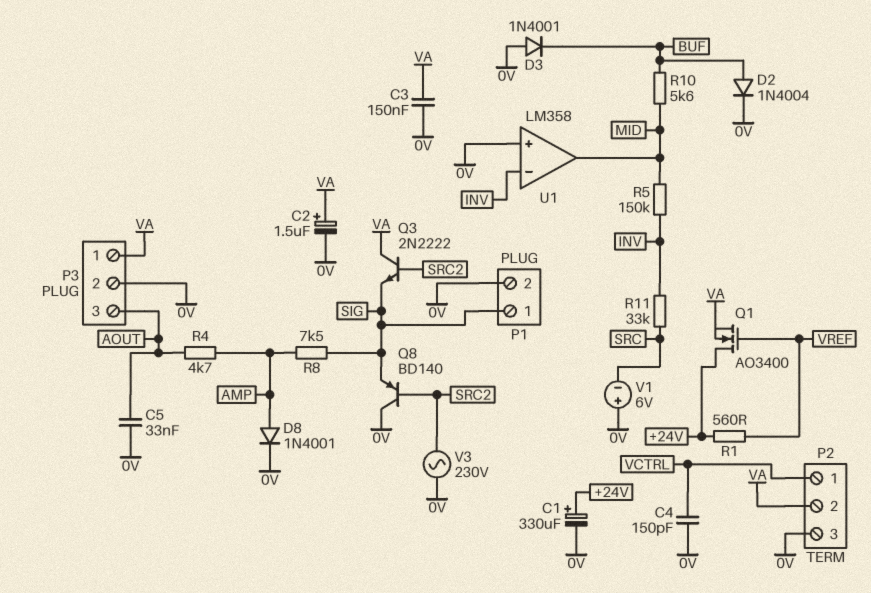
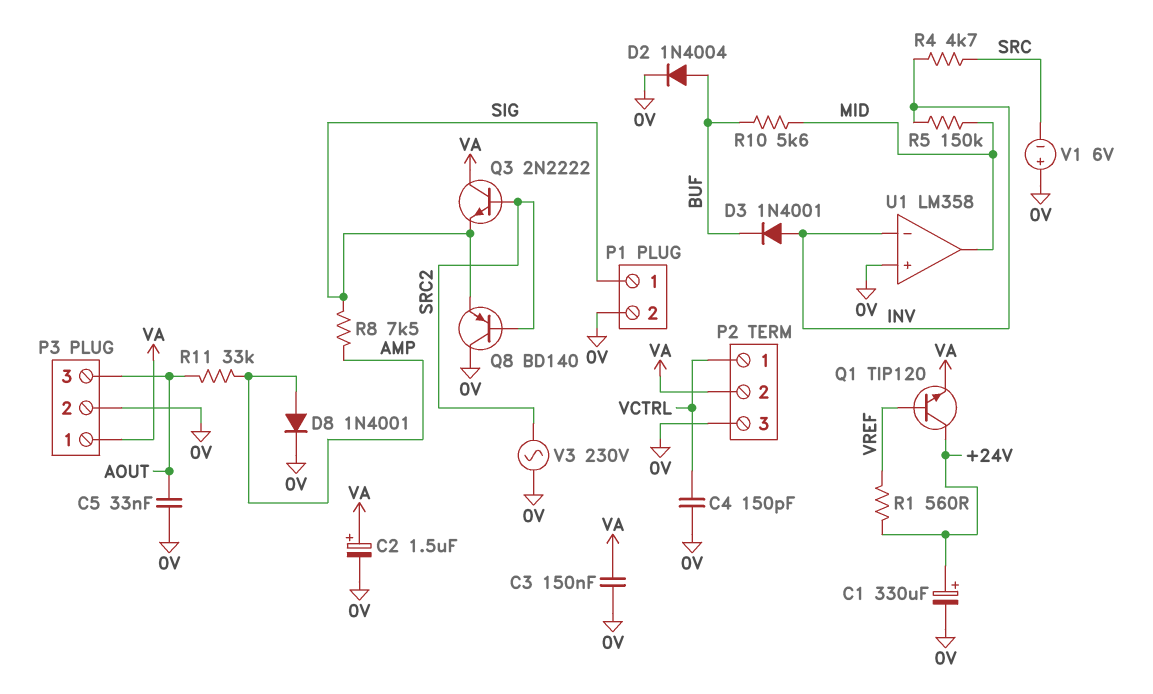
D3: diode 1N4001 (A 0V, K BUF) -> diode 1N4001 (A INV, K BUF)
Q1: NMOS AO3400 (G VREF, D +24V, S VA) -> NPN TIP120 (B VREF, C +24V, E VA)
R4: 4.7k (AMP, AOUT) -> 4.7k (INV, SRC)
R11: 33k (INV, SRC) -> 33k (AMP, AOUT)

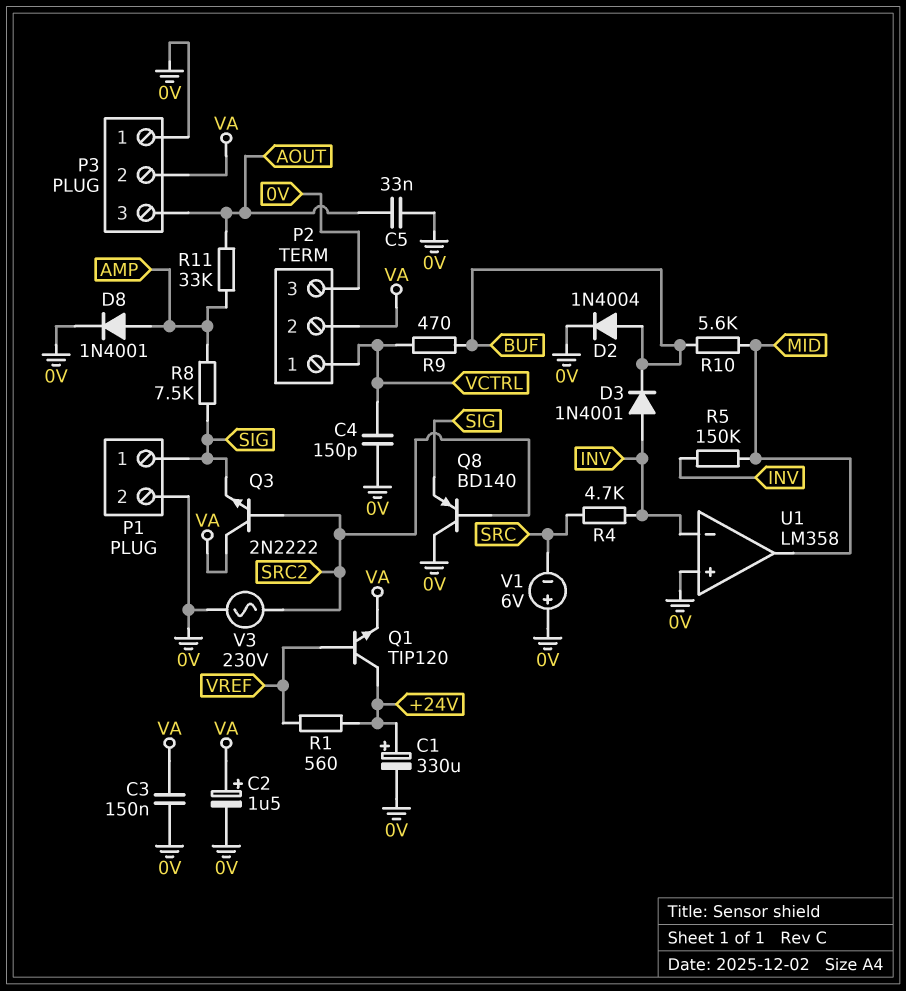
P3 pin 1: VA -> 0V
P3 pin 2: 0V -> VA
R9: none -> 470 (BUF, VCTRL)

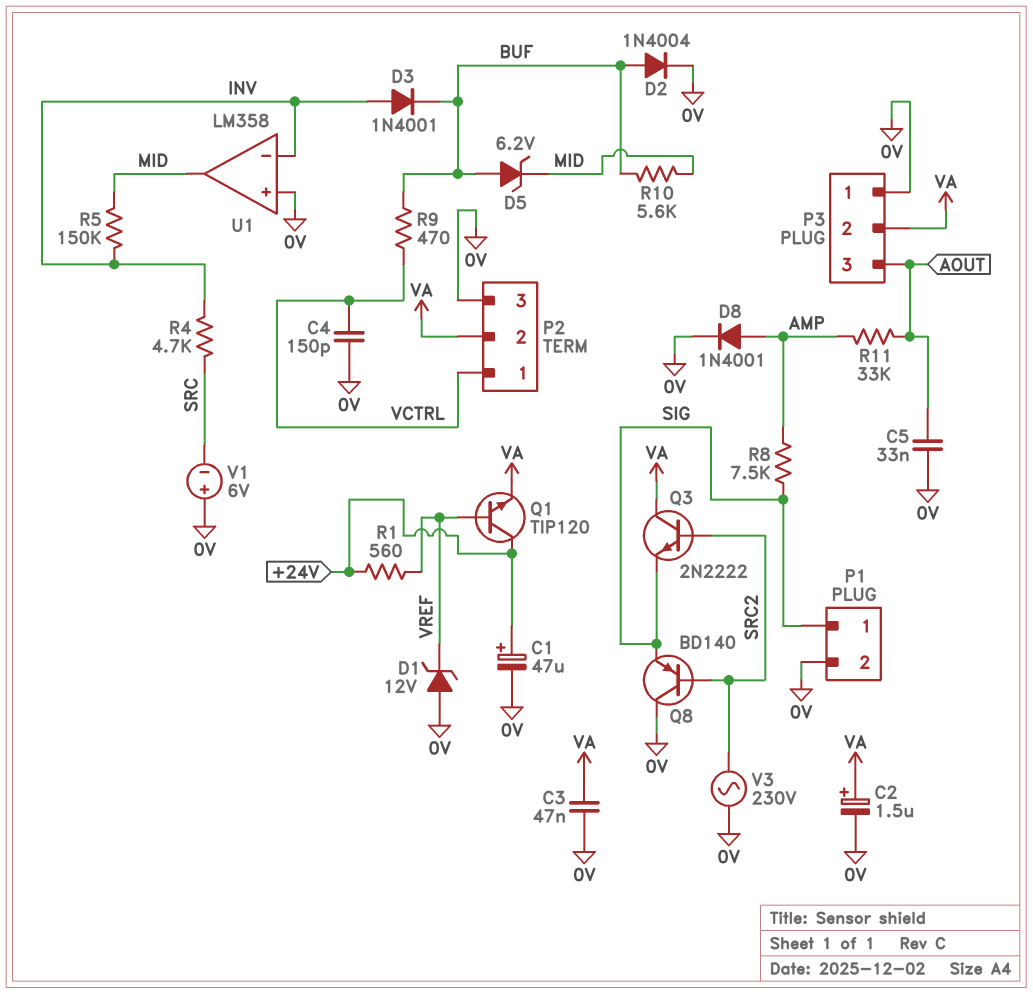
C1: 330uF (plus +24V, minus 0V) -> 47uF (plus +24V, minus 0V)
C3: 150nF (0V, VA) -> 47nF (0V, VA)
D1: none -> zener 12V (A 0V, K VREF)
D5: none -> zener 6.2V (A BUF, K MID)

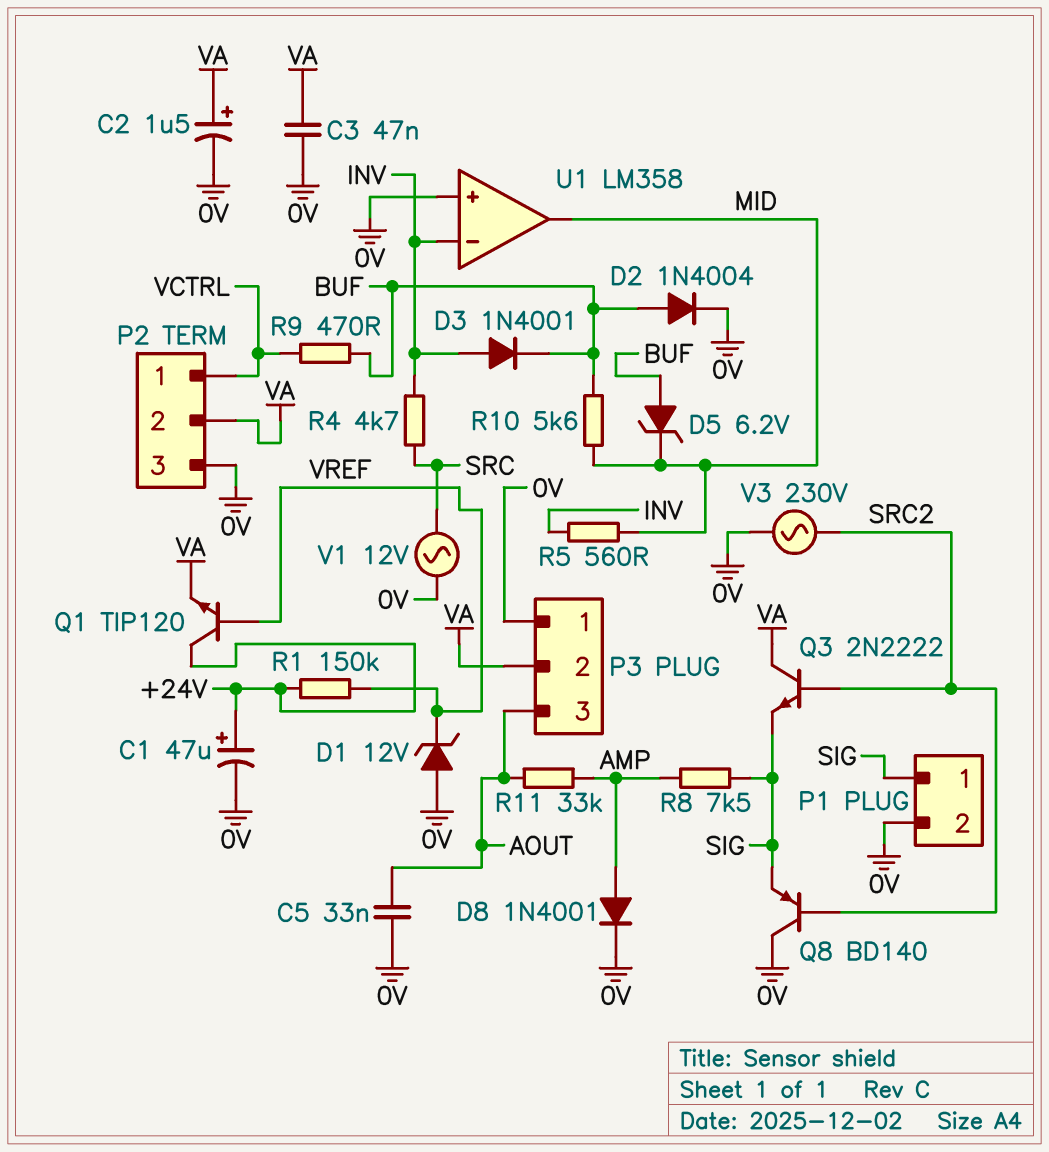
C4: 150pF (0V, VCTRL) -> none
R1: 560 (+24V, VREF) -> 150k (+24V, VREF)
R5: 150k (INV, MID) -> 560 (INV, MID)
V1: 6V (plus 0V, minus SRC) -> AC 12V (0V, SRC)

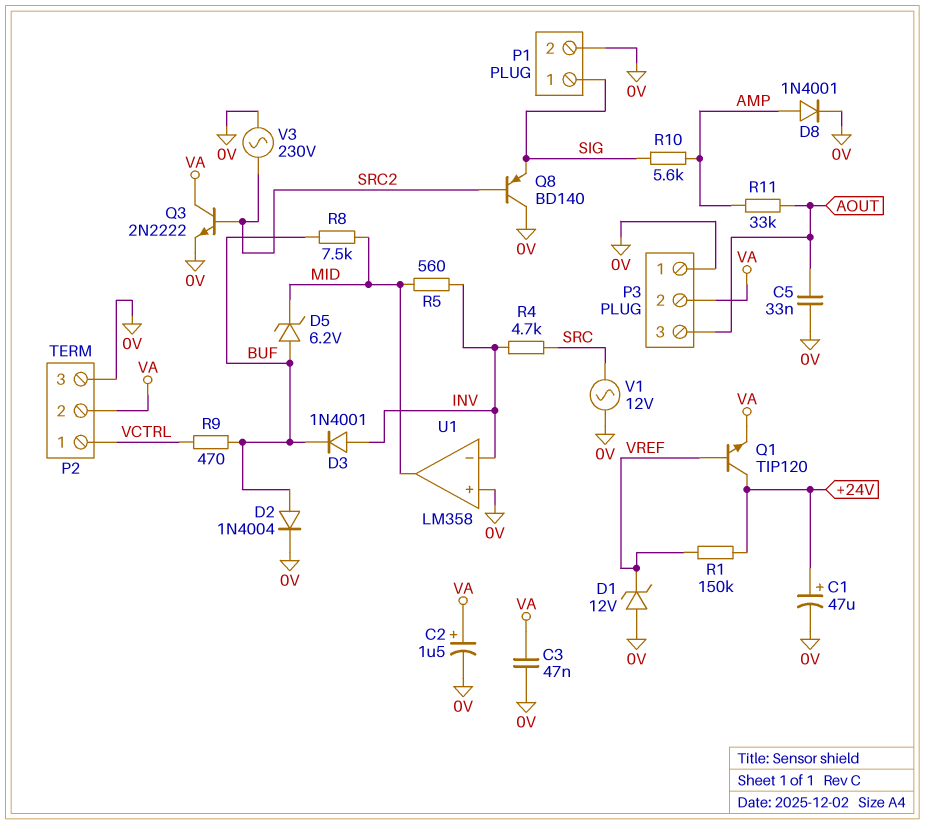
Q3: NPN 2N2222 (B SRC2, C VA, E SIG) -> NPN 2N2222 (B SRC2, C VA, E 0V)
R8: 7.5k (AMP, SIG) -> 7.5k (BUF, MID)
R10: 5.6k (BUF, MID) -> 5.6k (AMP, SIG)

